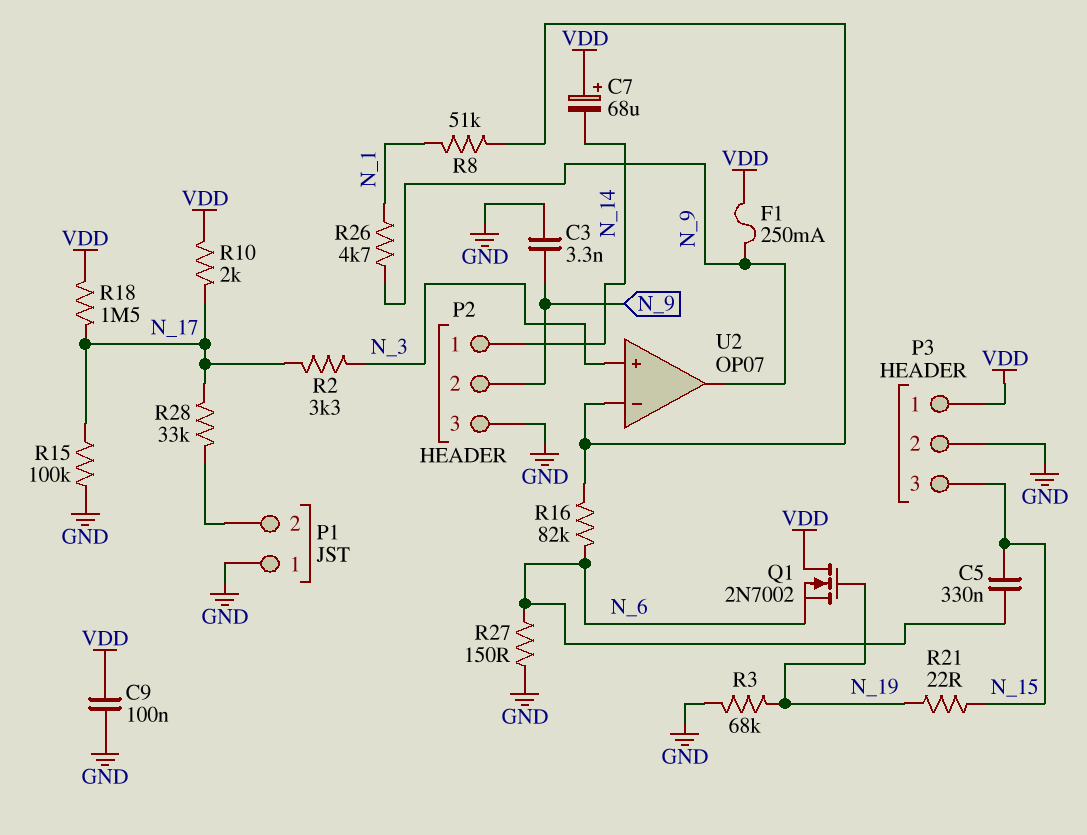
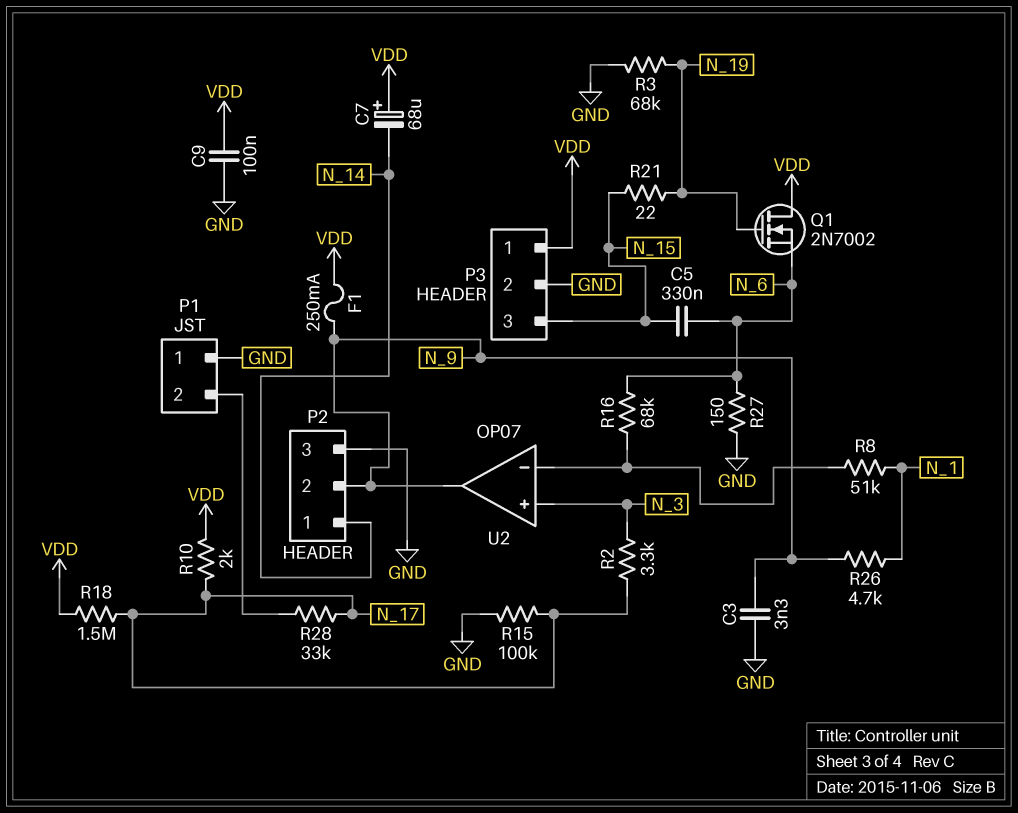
R16: 82k (N_6, U2/in-) -> 68k (N_6, U2/in-)

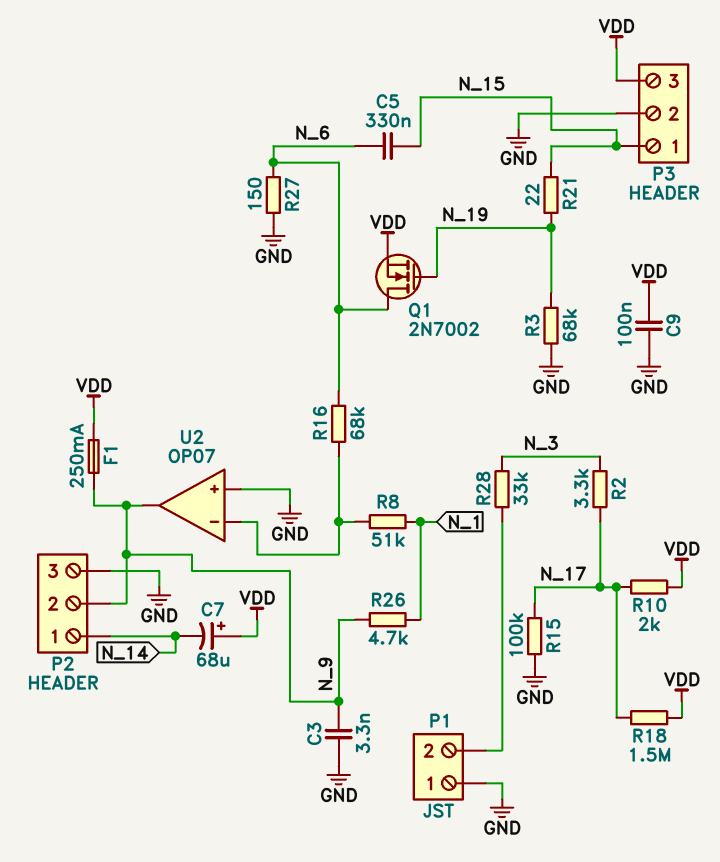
P3 pin 1: VDD -> N_15
P3 pin 3: N_15 -> VDD
Q1: NMOS 2N7002 (G N_19, D VDD, S N_6) -> NMOS 2N7002 (G N_19, D N_6, S VDD)
R28: 33k (N_17, P1/2) -> 33k (N_3, P1/2)
U2 pin in+: N_3 -> GND

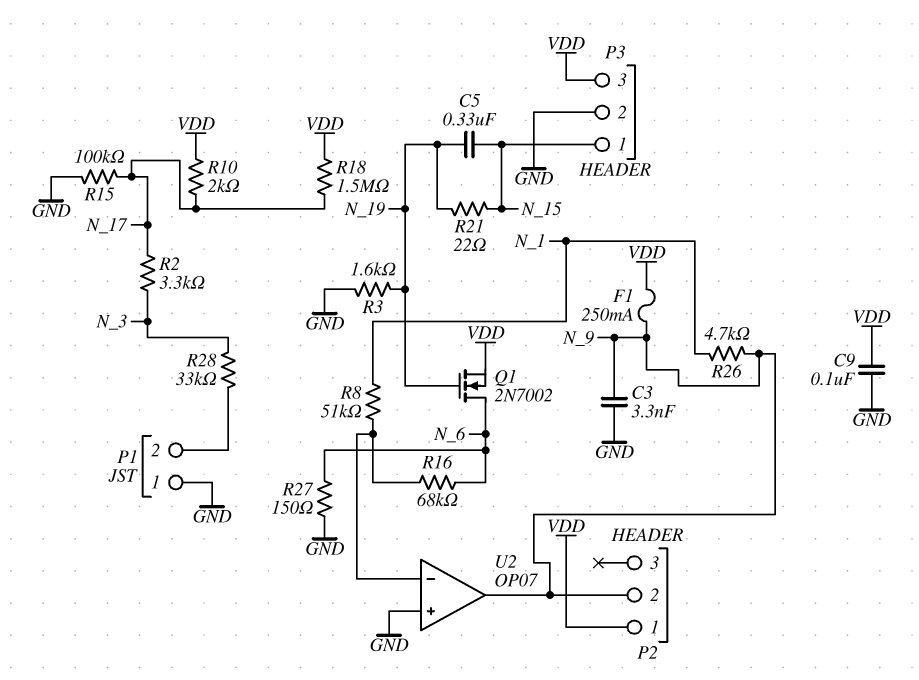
C5: 330nF (N_6, N_15) -> 330nF (N_15, N_19)
C7: 68uF (plus VDD, minus N_14) -> none
P2 pin 1: N_14 -> VDD
P2 pin 3: GND -> none
R3: 68k (GND, N_19) -> 1.6k (GND, N_19)

